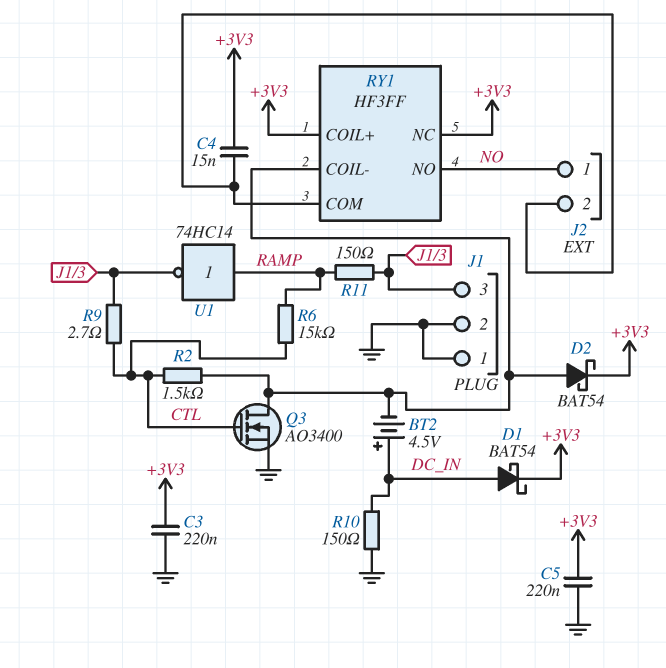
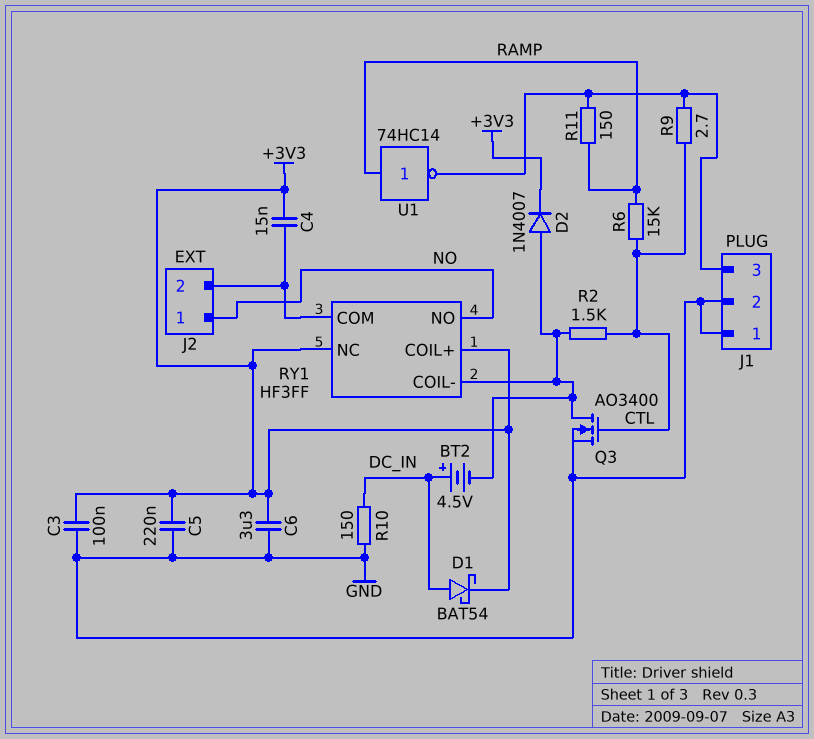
C3: 220nF (+3V3, GND) -> 100nF (+3V3, GND)
C6: none -> 3.3uF (+3V3, GND)
D2: schottky BAT54 (A RY1/COIL-, K +3V3) -> diode 1N4007 (A RY1/COIL-, K +3V3)

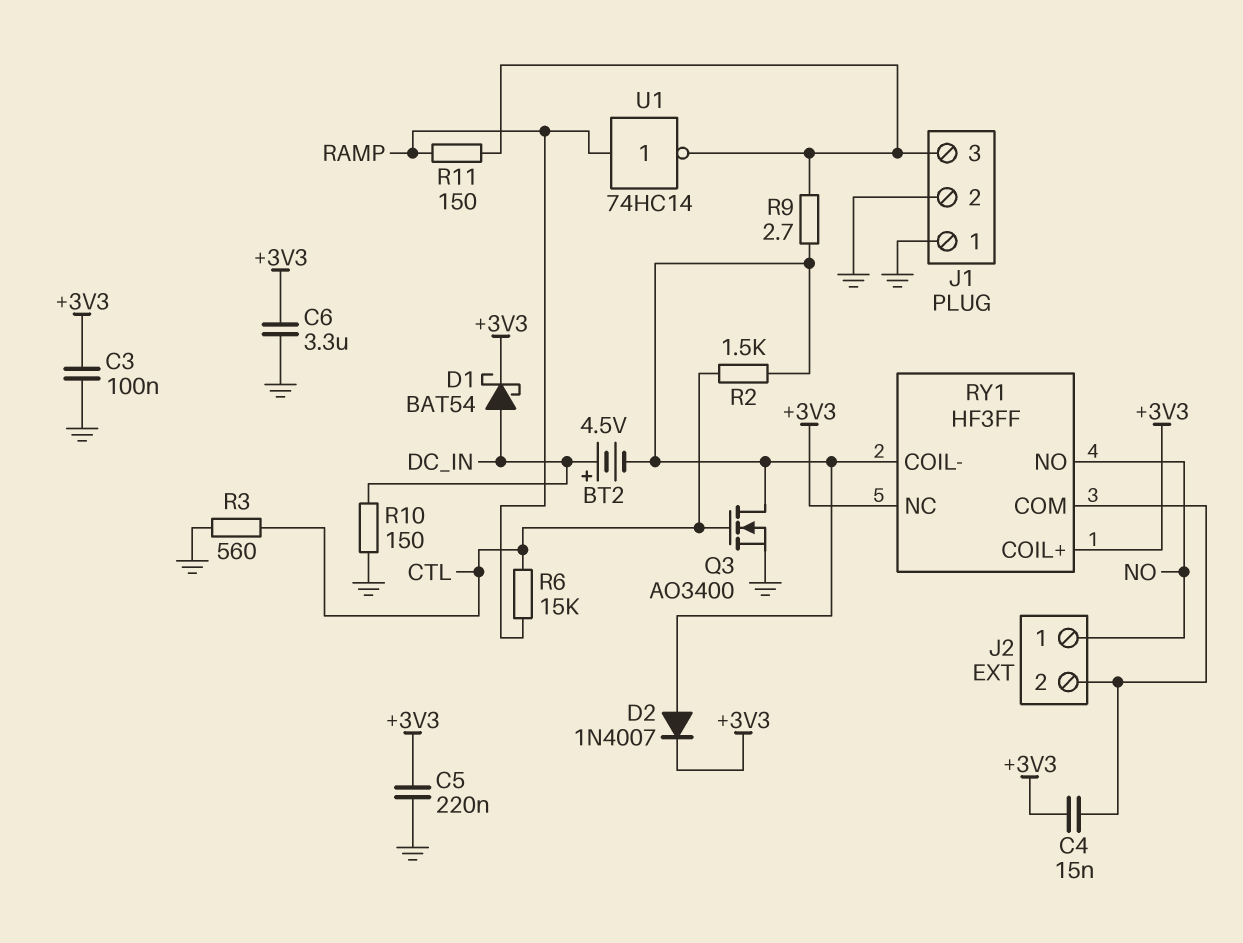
R3: none -> 560 (CTL, GND)
R9: 2.7 (CTL, J1/3) -> 2.7 (J1/3, RY1/COIL-)

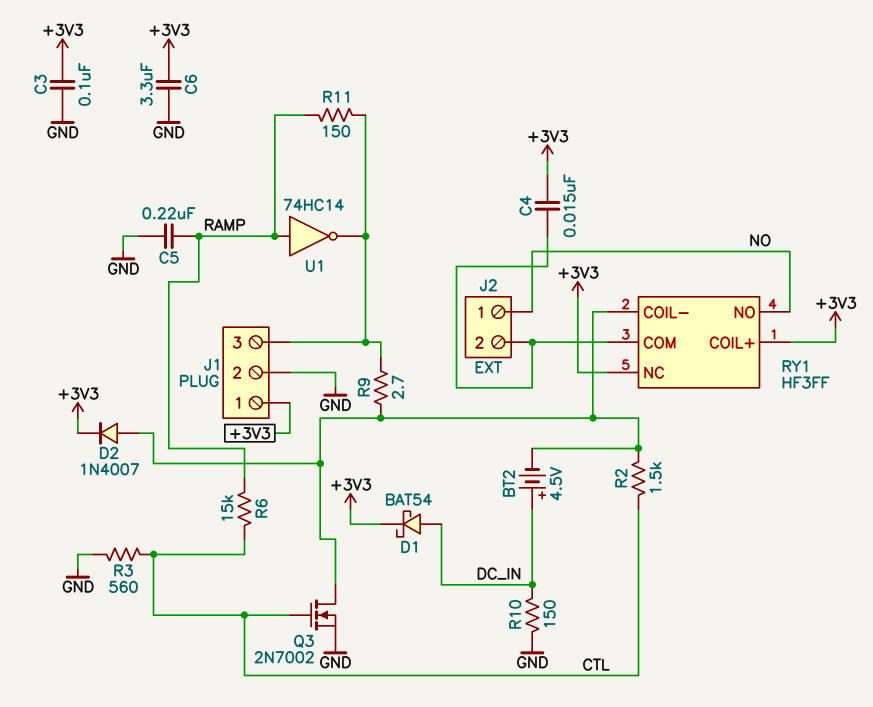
C5: 220nF (+3V3, GND) -> 220nF (GND, RAMP)
J1 pin 1: GND -> +3V3
Q3: NMOS AO3400 (G CTL, D RY1/COIL-, S GND) -> NMOS 2N7002 (G CTL, D RY1/COIL-, S GND)

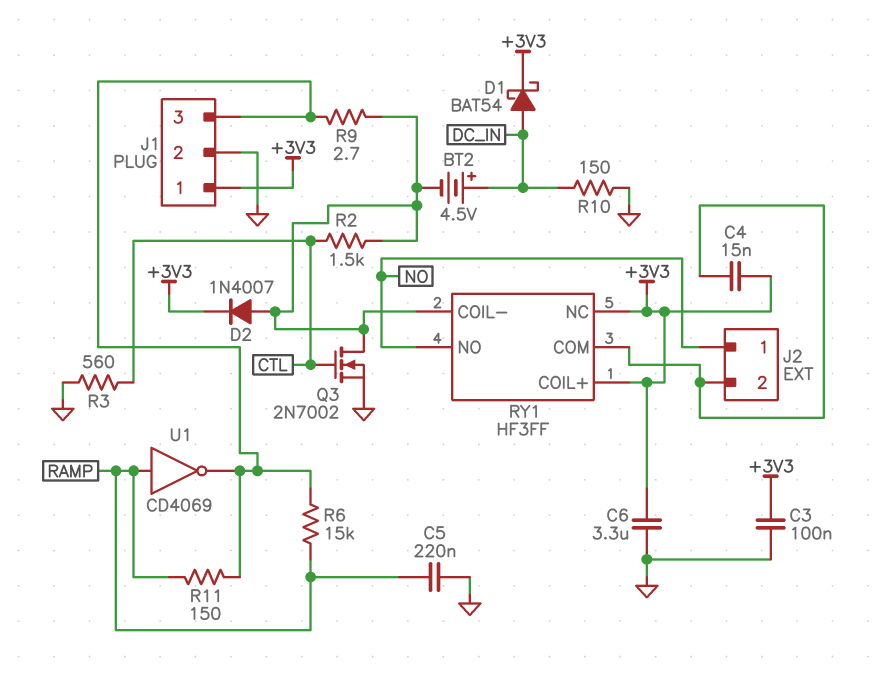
R6: 15k (CTL, RAMP) -> 15k (J1/3, RAMP)
U1: NOT 74HC14 (in RAMP, out J1/3) -> NOT CD4069 (in RAMP, out J1/3)

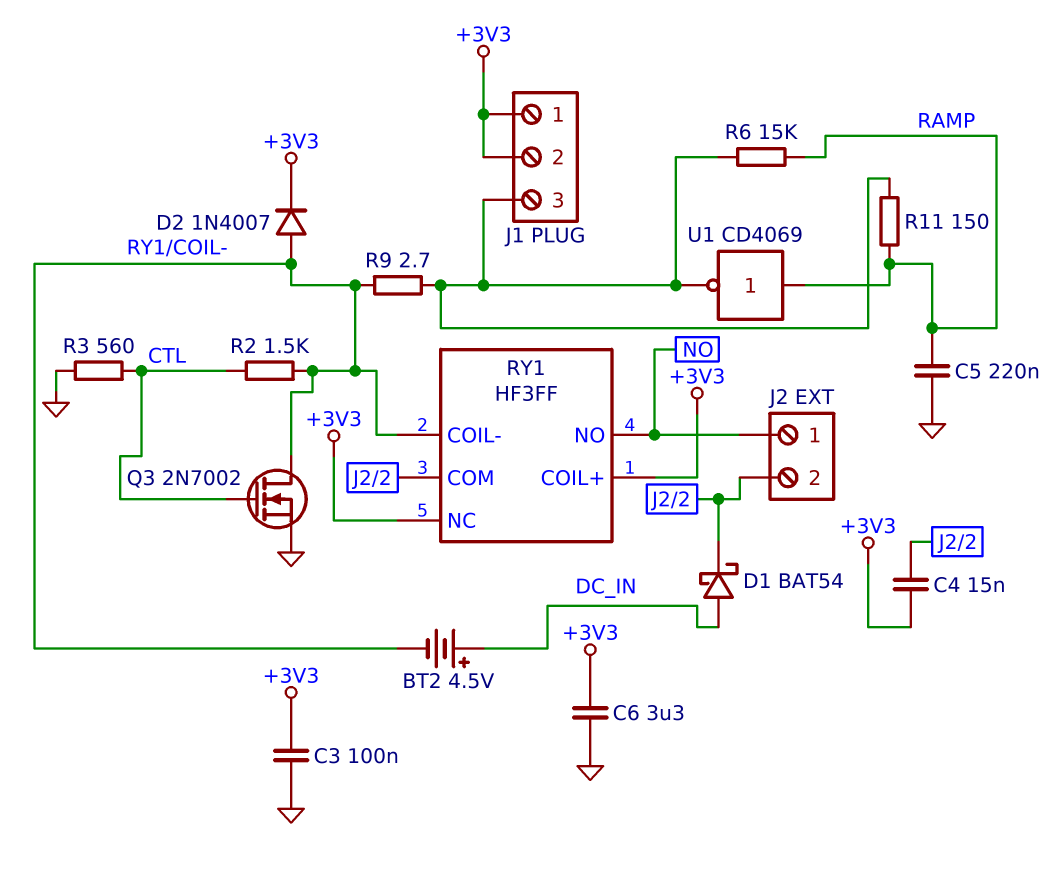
D1: schottky BAT54 (A DC_IN, K +3V3) -> schottky BAT54 (A DC_IN, K J2/2)
J1 pin 2: GND -> +3V3
R10: 150 (DC_IN, GND) -> none

